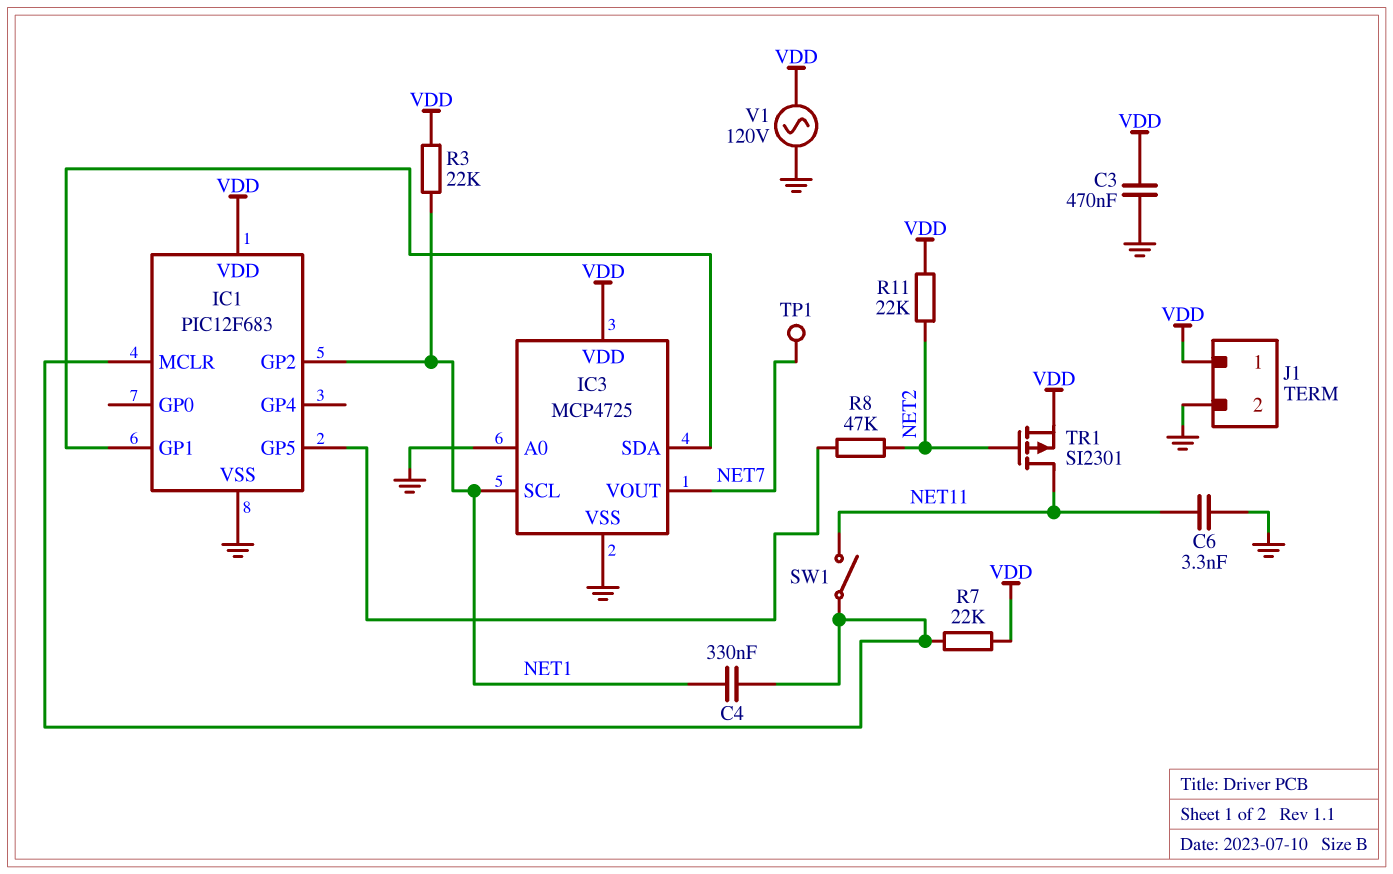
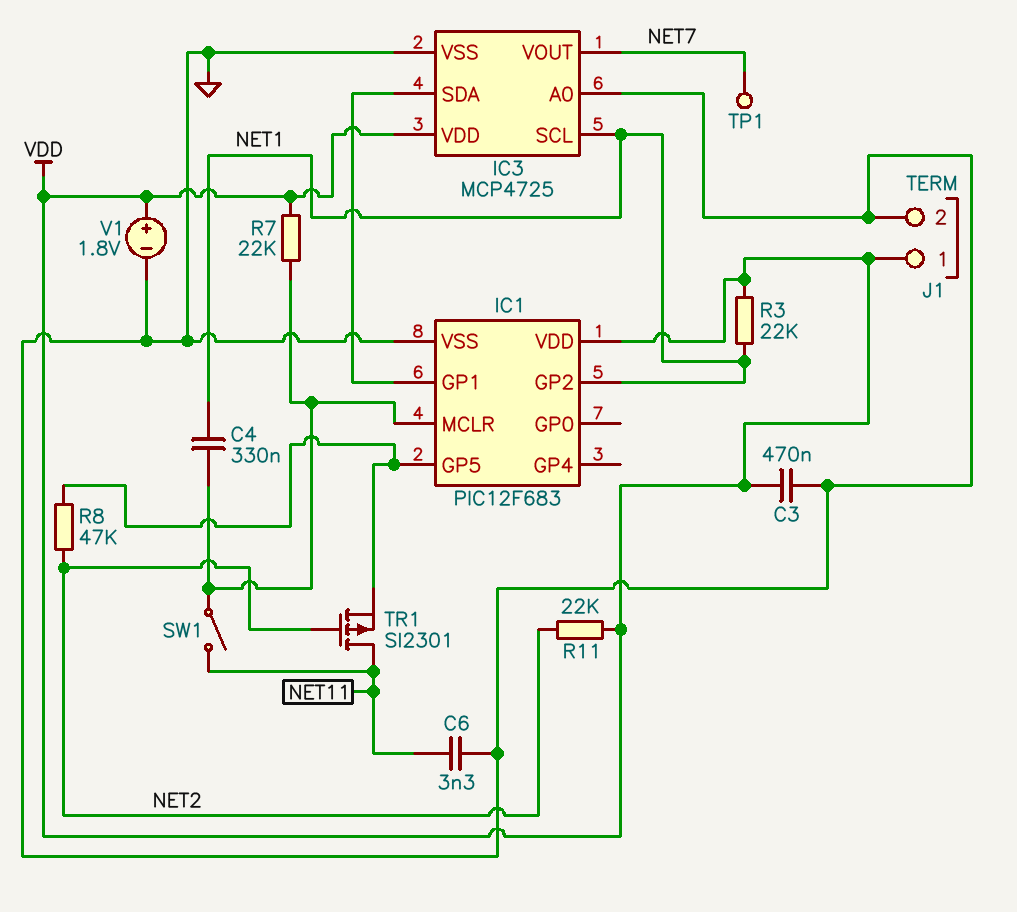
TR1: PMOS SI2301 (G NET2, D NET11, S VDD) -> PMOS SI2301 (G NET2, D NET11, S IC1/GP5)
V1: AC 120V (GND, VDD) -> 1.8V (plus VDD, minus GND)

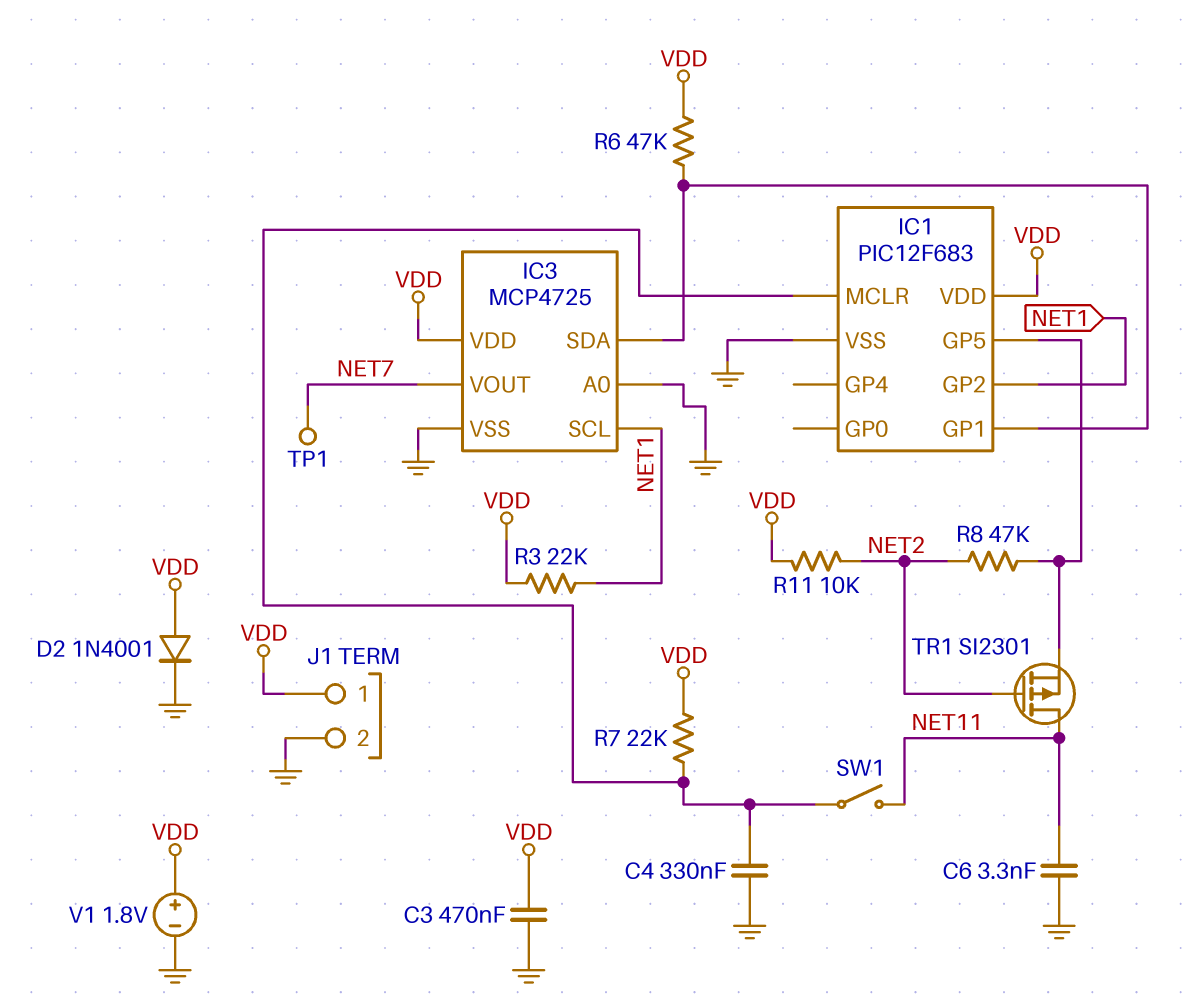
C4: 330nF (IC1/MCLR, NET1) -> 330nF (GND, IC1/MCLR)
D2: none -> diode 1N4001 (A VDD, K GND)
R6: none -> 47k (IC1/GP1, VDD)
R11: 22k (NET2, VDD) -> 10k (NET2, VDD)

